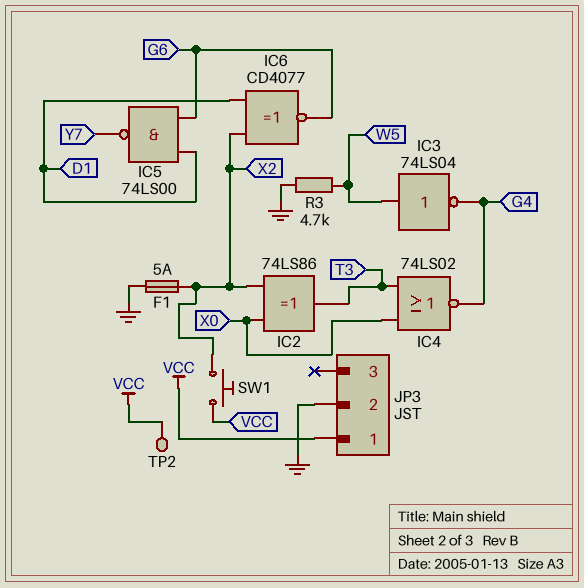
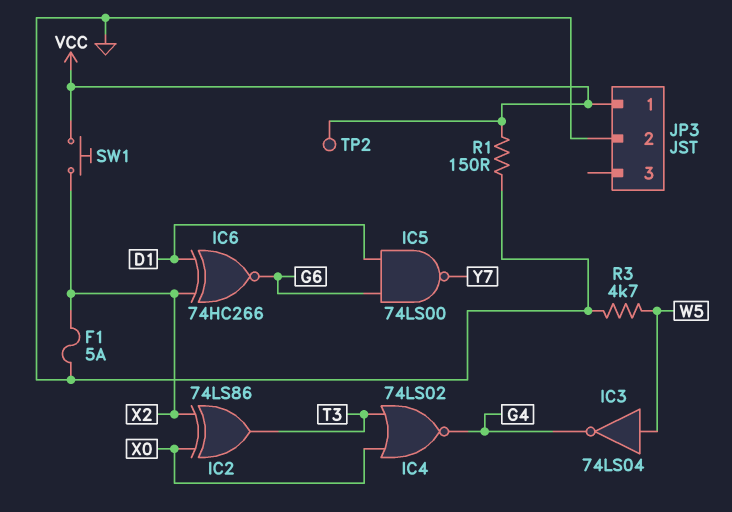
IC6: XNOR CD4077 (in D1, in X2, out G6) -> XNOR 74HC266 (in D1, in X2, out G6)
R1: none -> 150 (GND, VCC)

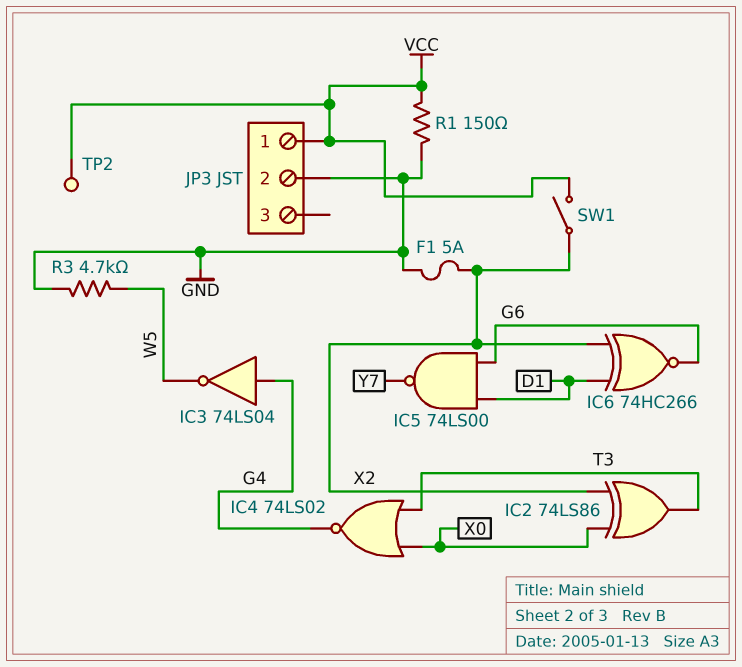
IC3: NOT 74LS04 (in W5, out G4) -> NOT 74LS04 (in G4, out W5)
SW1: button (VCC, X2) -> switch (VCC, X2)

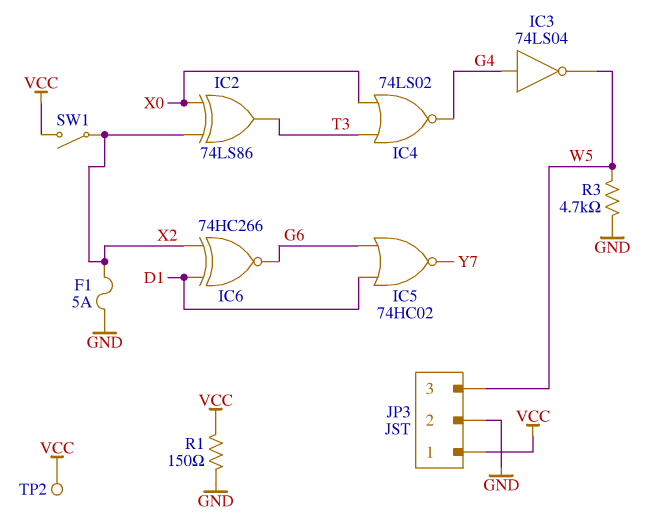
IC5: NAND 74LS00 (in D1, in G6, out Y7) -> NOR 74HC02 (in D1, in G6, out Y7)
JP3 pin 3: none -> W5

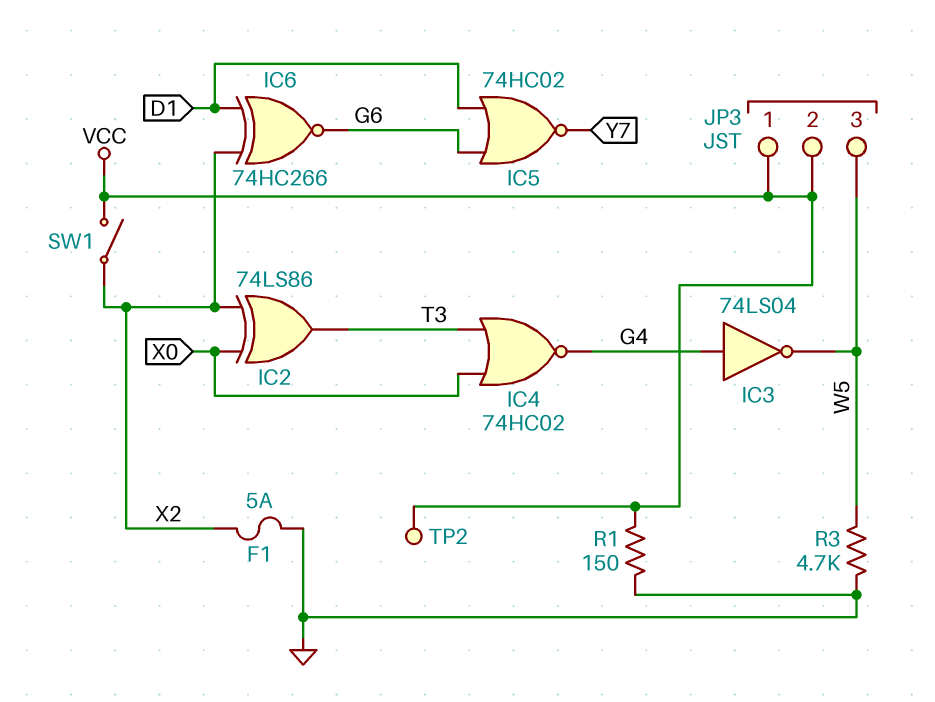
IC4: NOR 74LS02 (in T3, in X0, out G4) -> NOR 74HC02 (in T3, in X0, out G4)
JP3 pin 2: GND -> VCC

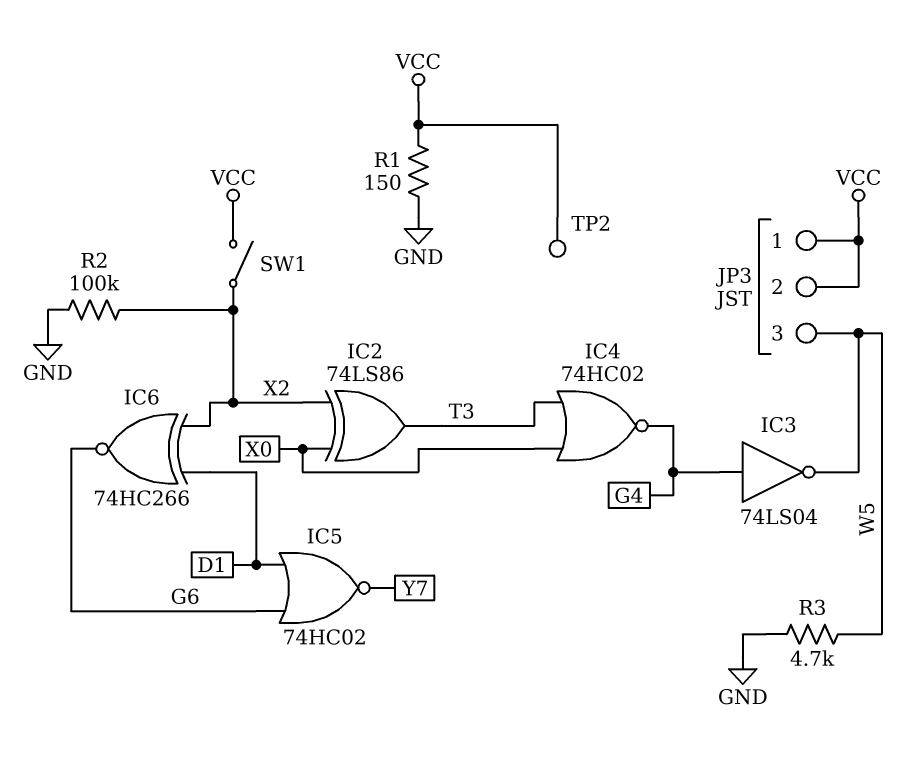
F1: 5A (GND, X2) -> none
R2: none -> 100k (GND, X2)

